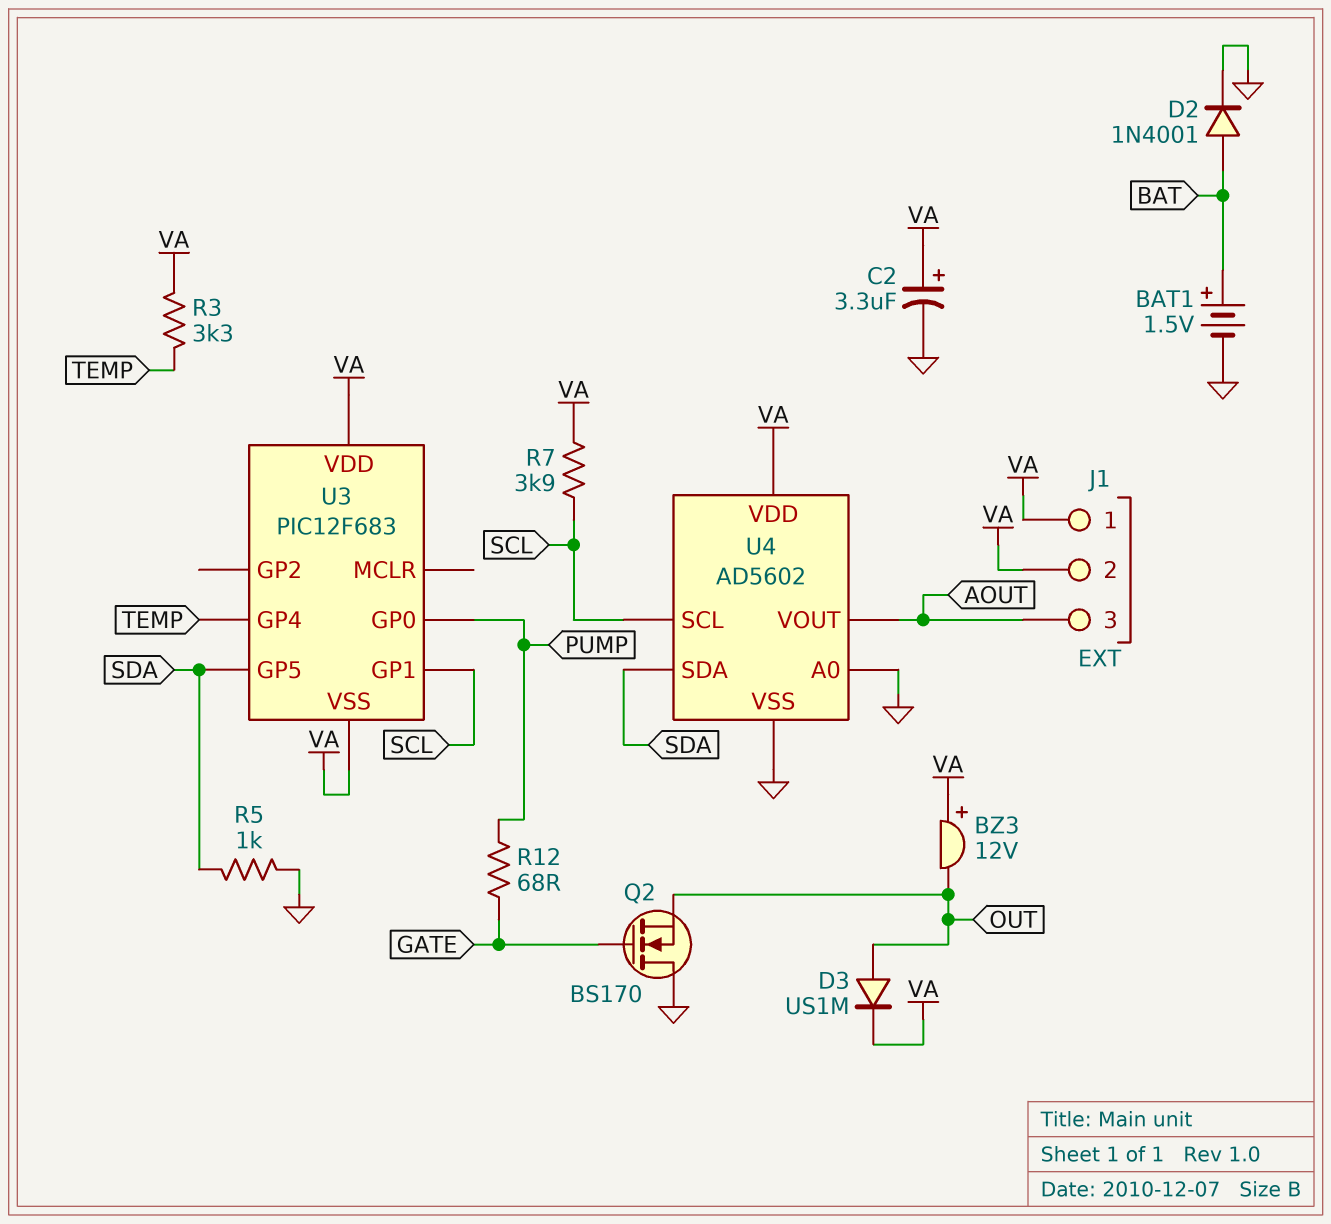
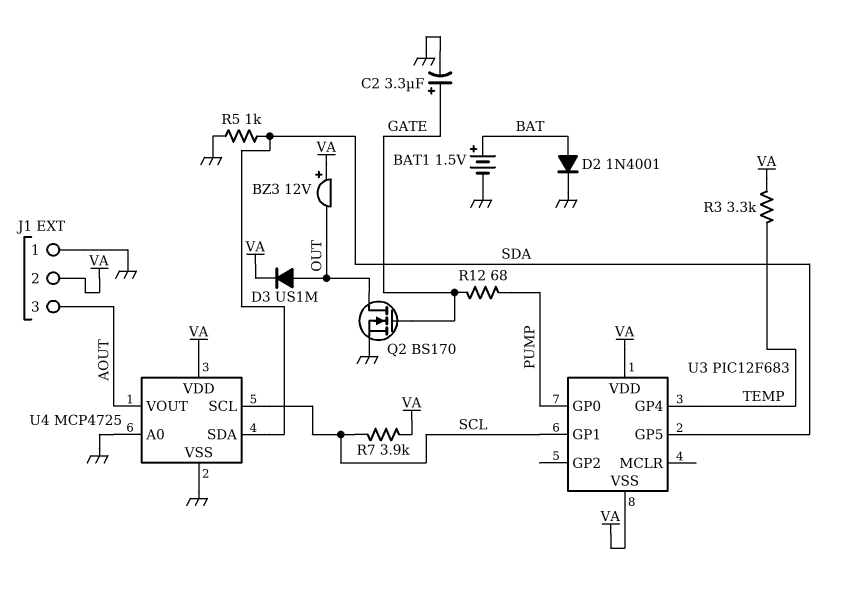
C2: 3.3uF (plus VA, minus GND) -> 3.3uF (plus GATE, minus GND)
J1 pin 1: VA -> GND
Q2: NMOS BS170 (G GATE, D GND, S OUT) -> NMOS BS170 (G GATE, D OUT, S GND)
U4: AD5602 -> MCP4725

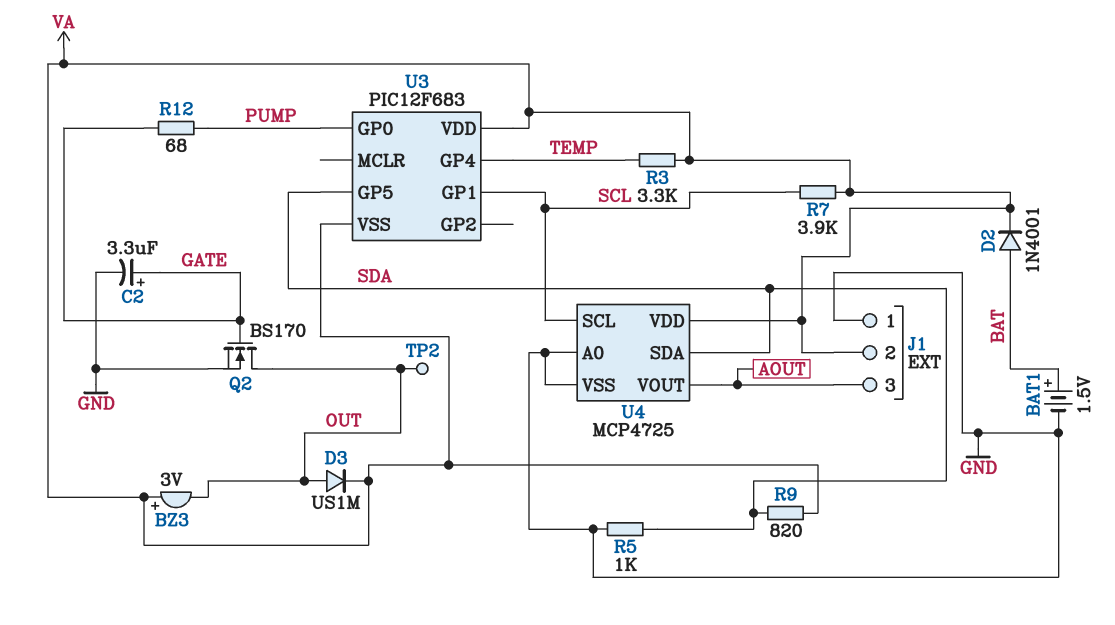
BZ3: buzzer 12V (plus VA, minus OUT) -> buzzer 3V (plus VA, minus OUT)
D2: diode 1N4001 (A BAT, K GND) -> diode 1N4001 (A BAT, K VA)
R9: none -> 820 (SDA, VA)
TP2: none -> test point (OUT)

